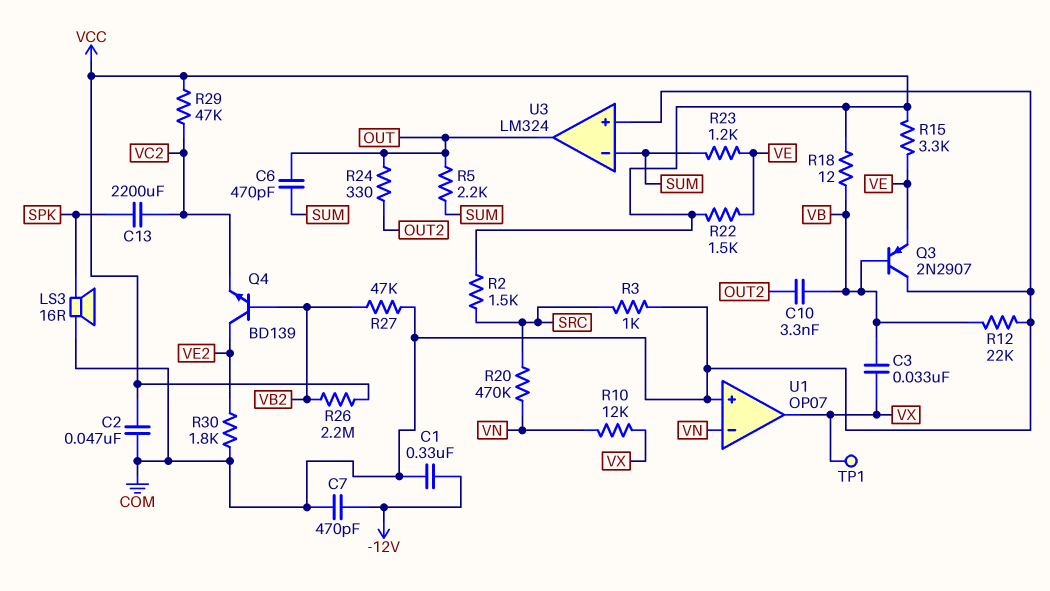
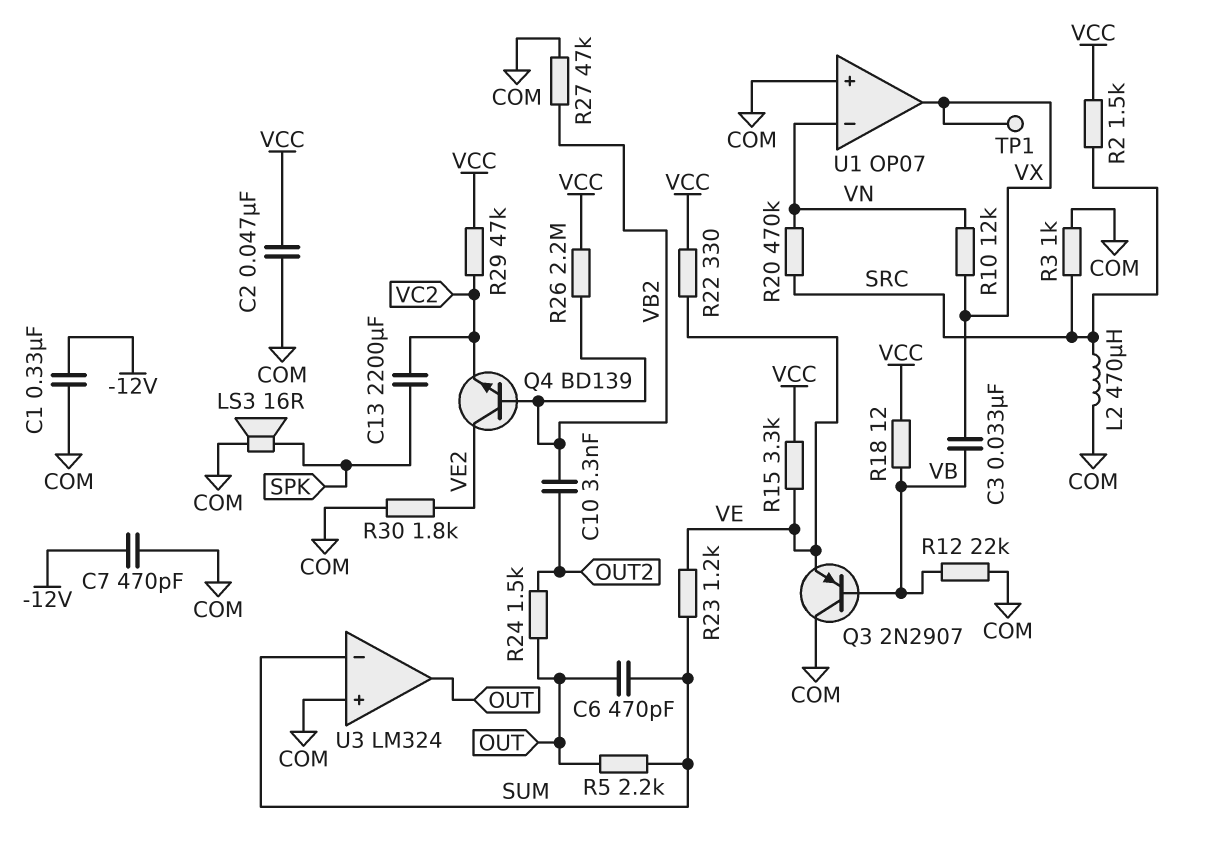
C10: 3.3nF (OUT2, VB) -> 3.3nF (OUT2, VB2)
L2: none -> 470uH (COM, SRC)
R22: 1.5k (VCC, VE) -> 330 (VCC, VE)
R24: 330 (OUT, OUT2) -> 1.5k (OUT, OUT2)

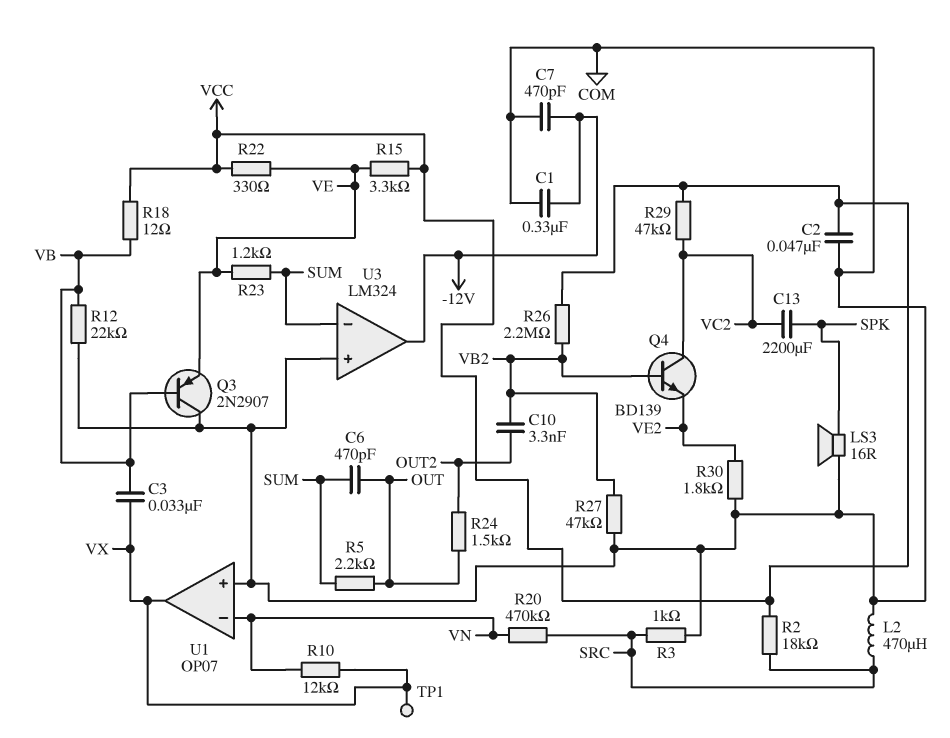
Q4: NPN BD139 (B VB2, C VE2, E VC2) -> NPN BD139 (B VB2, C VC2, E VE2)
R2: 1.5k (SRC, VCC) -> 18k (SRC, VCC)
U3 pin out: OUT -> -12V

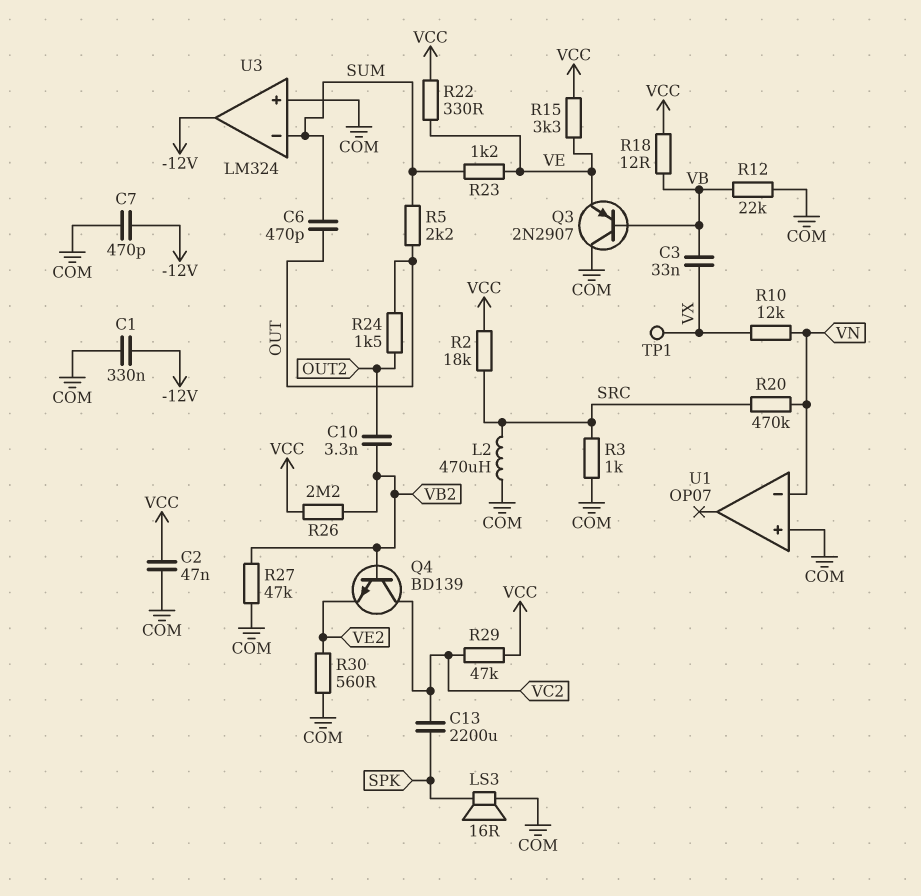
R30: 1.8k (COM, VE2) -> 560 (COM, VE2)
U1 pin out: VX -> none

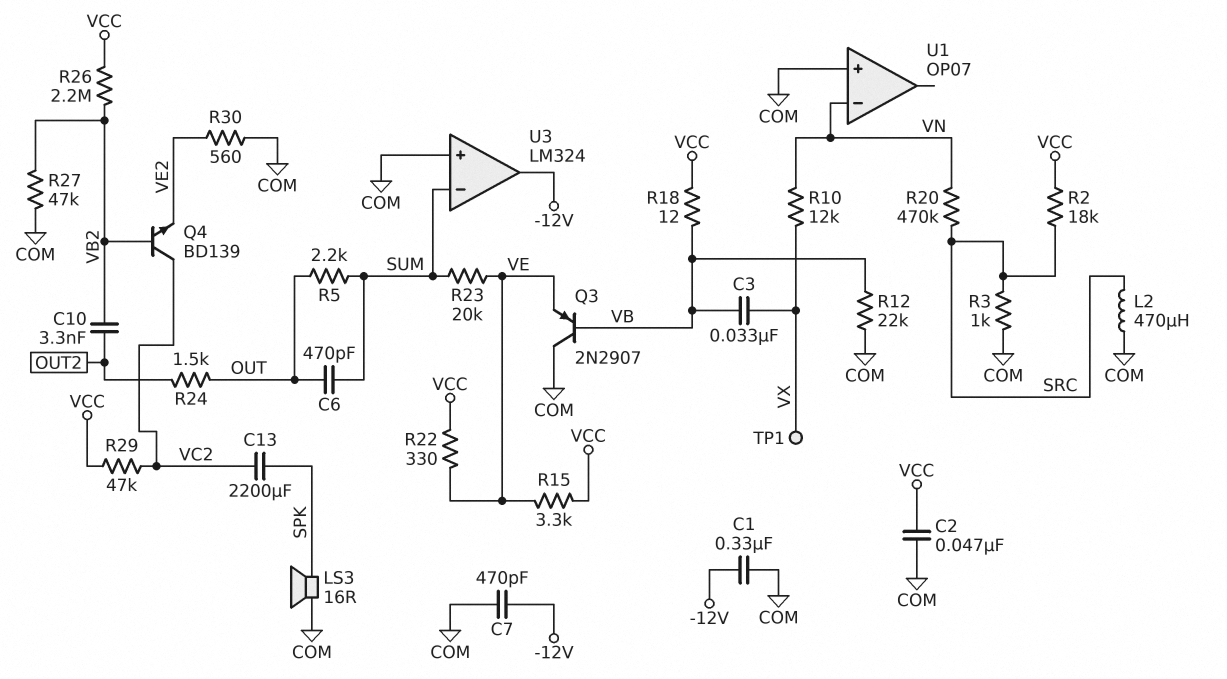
R23: 1.2k (SUM, VE) -> 20k (SUM, VE)

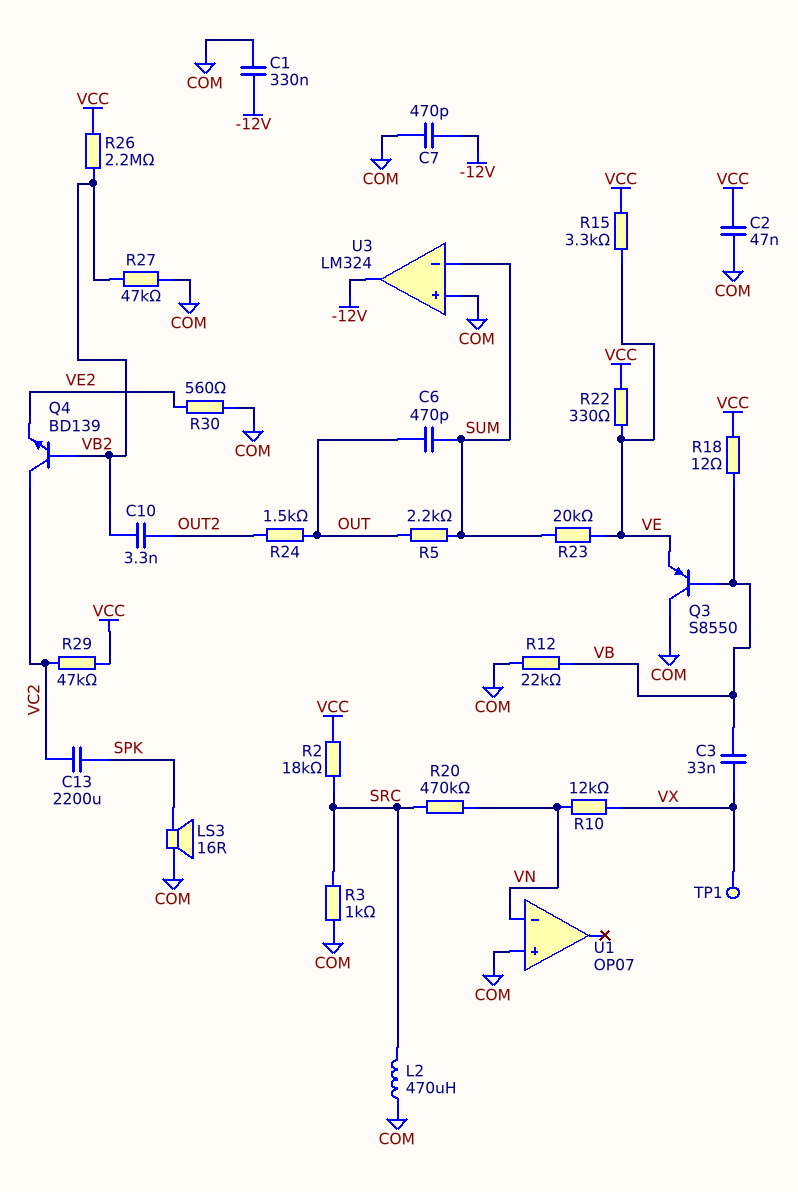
Q3: PNP 2N2907 (B VB, C COM, E VE) -> PNP S8550 (B VB, C COM, E VE)

